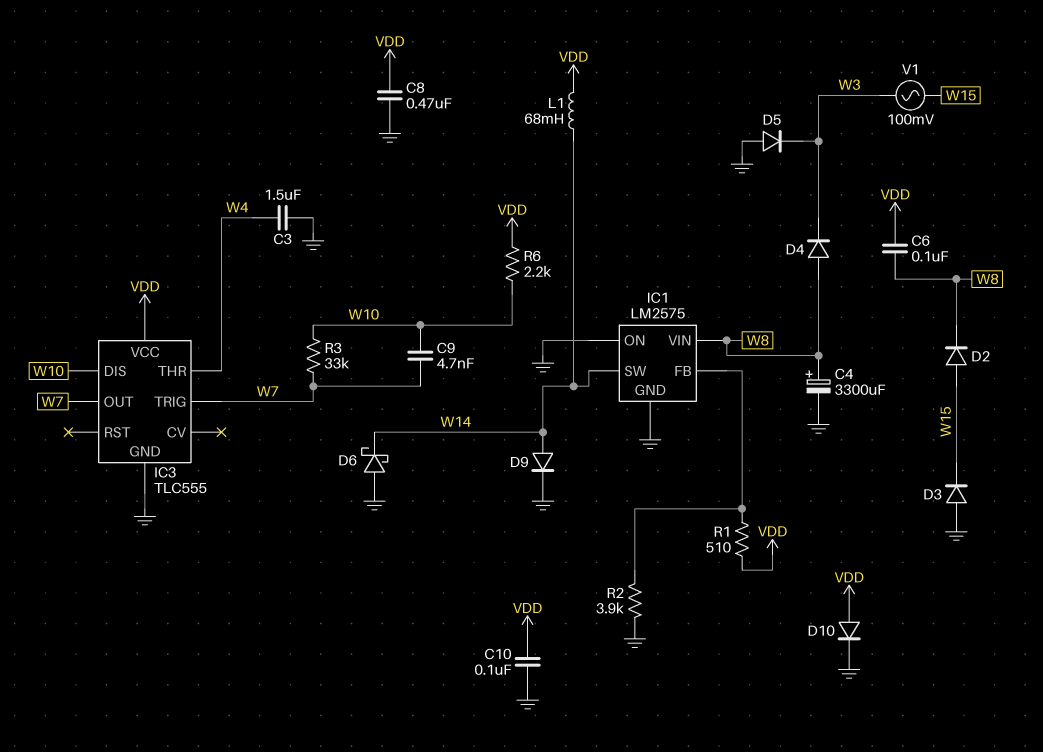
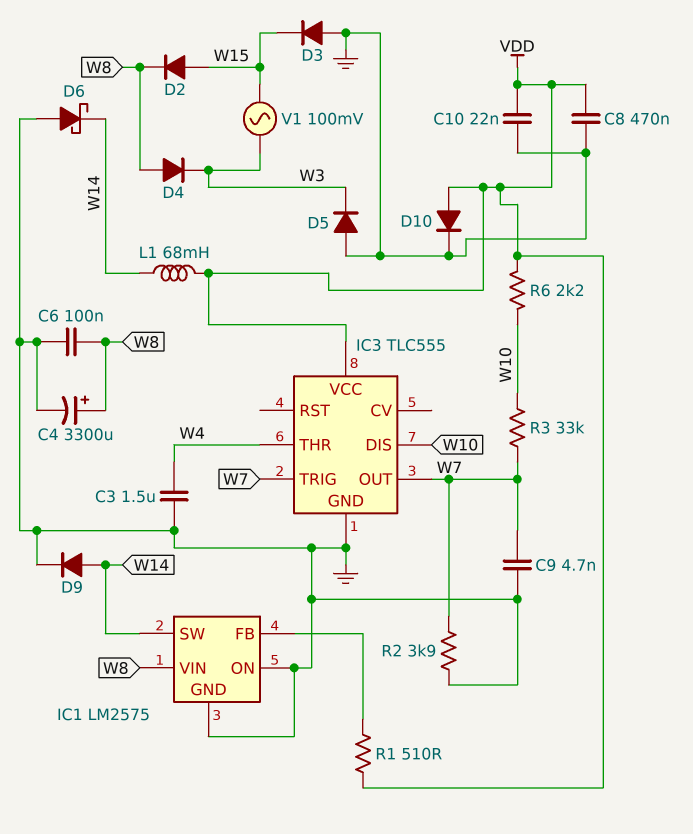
C6: 100nF (VDD, W8) -> 100nF (GND, W8)
C9: 4.7nF (W7, W10) -> 4.7nF (GND, W7)
C10: 100nF (GND, VDD) -> 22nF (GND, VDD)
R2: 3.9k (GND, IC1/FB) -> 3.9k (GND, W7)

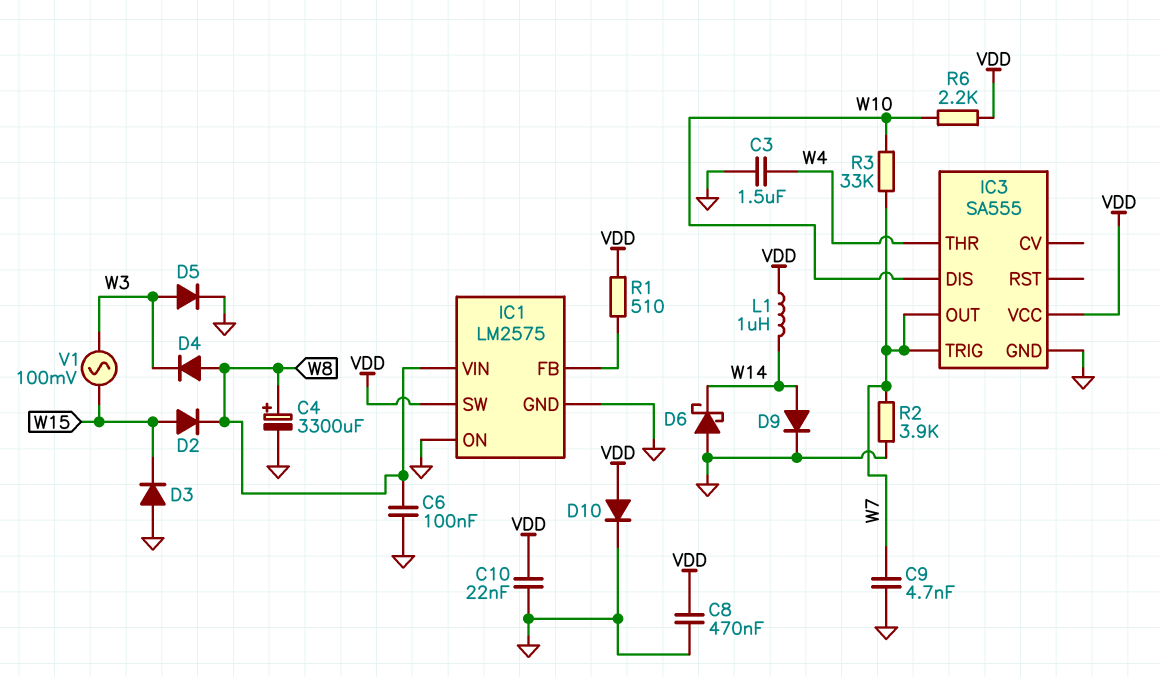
D5: diode (A GND, K W3) -> diode (A W3, K GND)
IC1 pin SW: W14 -> VDD
IC3: TLC555 -> SA555
L1: 68mH (VDD, W14) -> 1uH (VDD, W14)

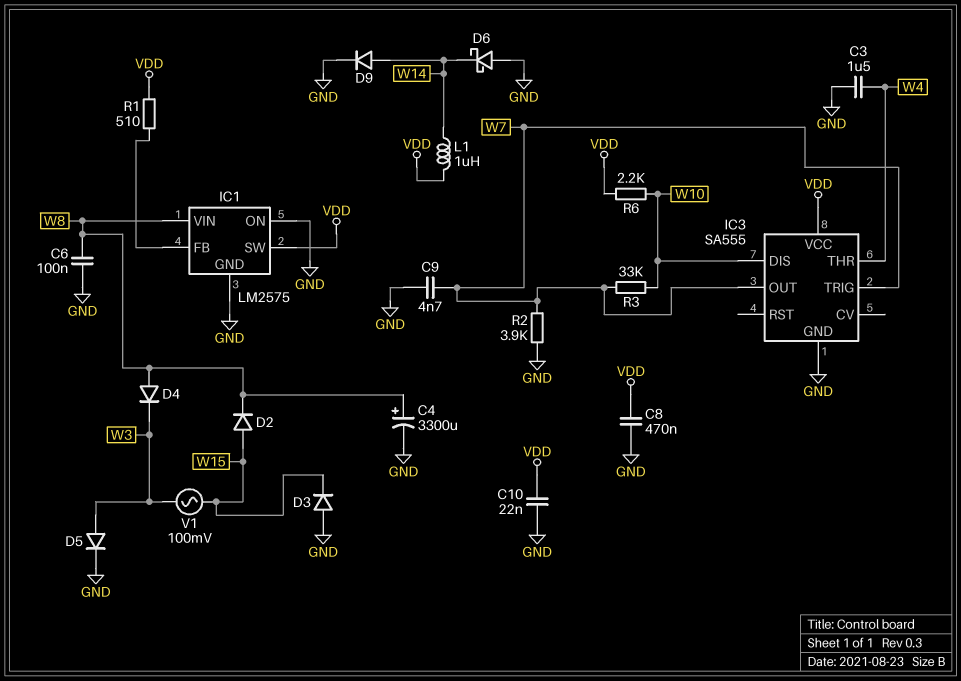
D10: diode (A VDD, K GND) -> none

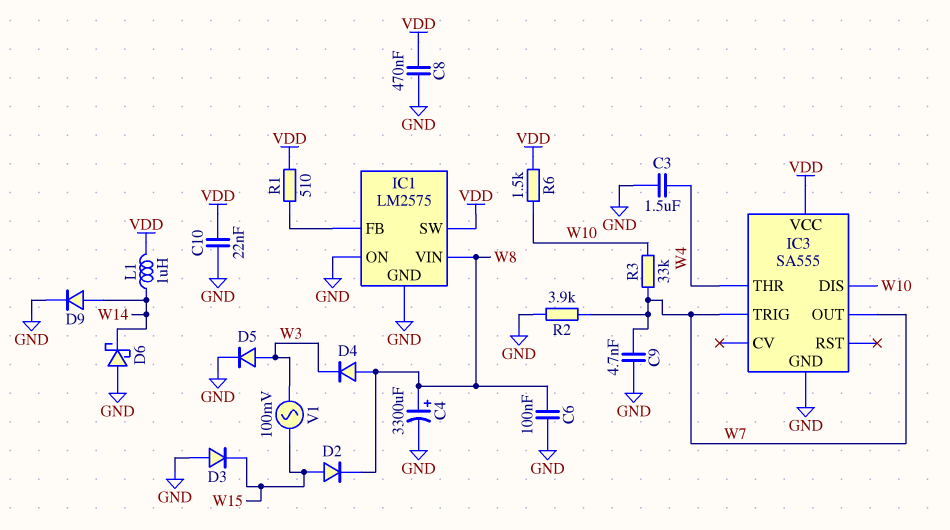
R6: 2.2k (VDD, W10) -> 1.5k (VDD, W10)

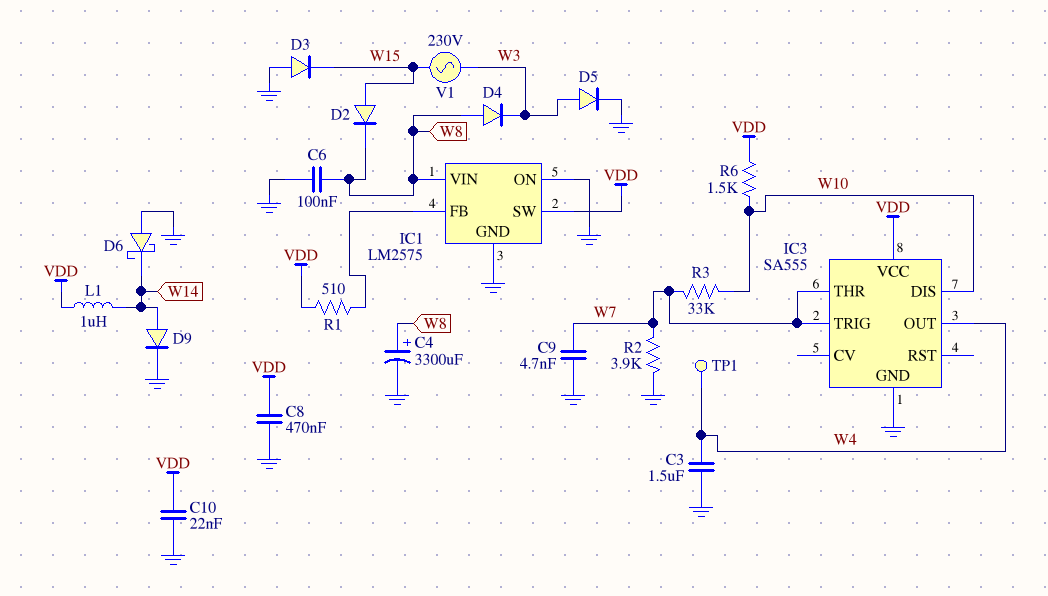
IC3 pin OUT: W7 -> W4
IC3 pin THR: W4 -> W7
TP1: none -> test point (W4)
V1: AC 100mV (W3, W15) -> AC 230V (W3, W15)

